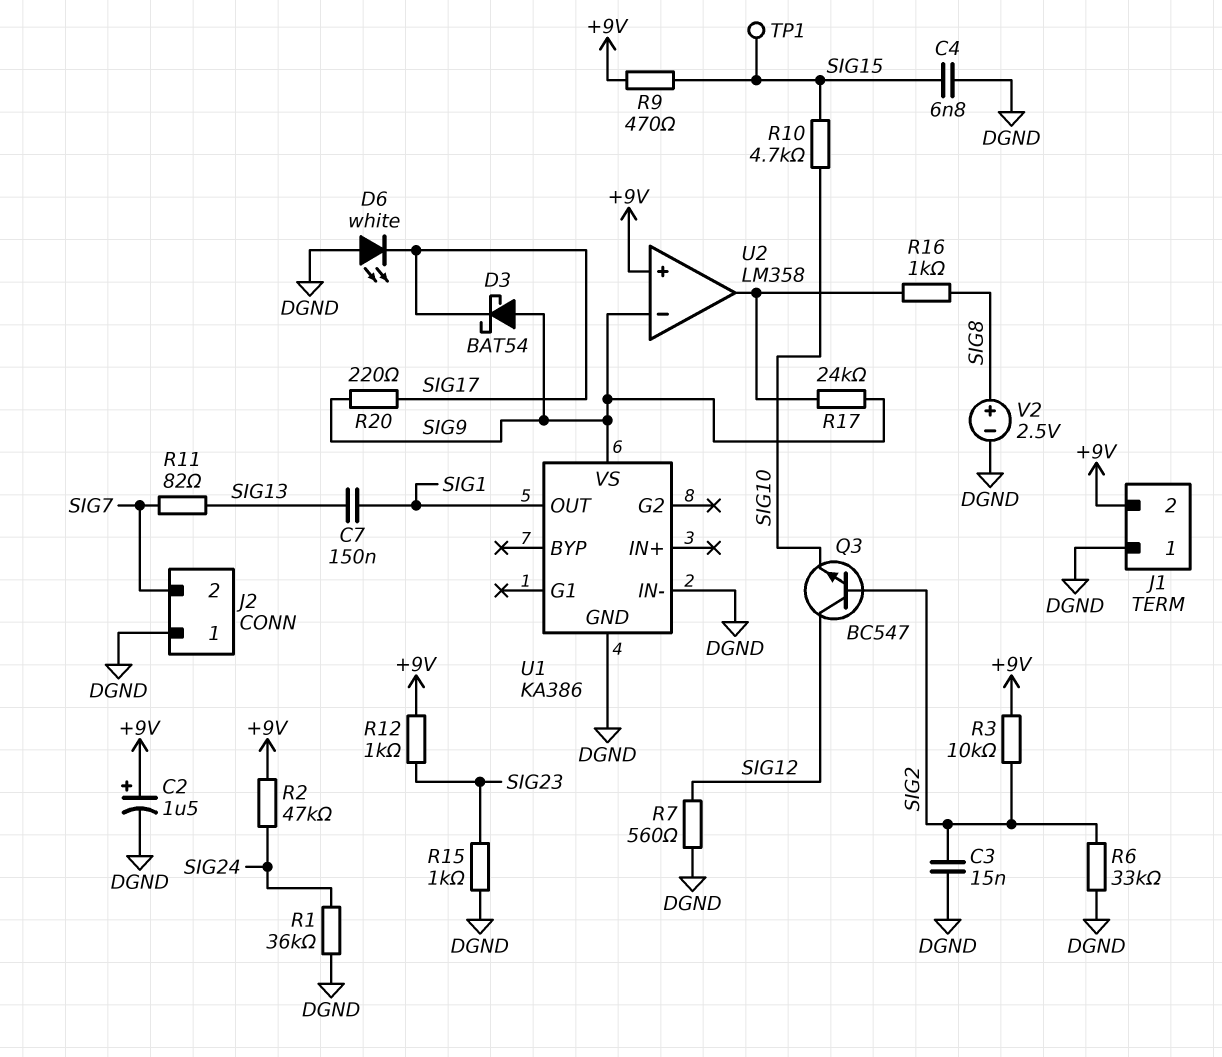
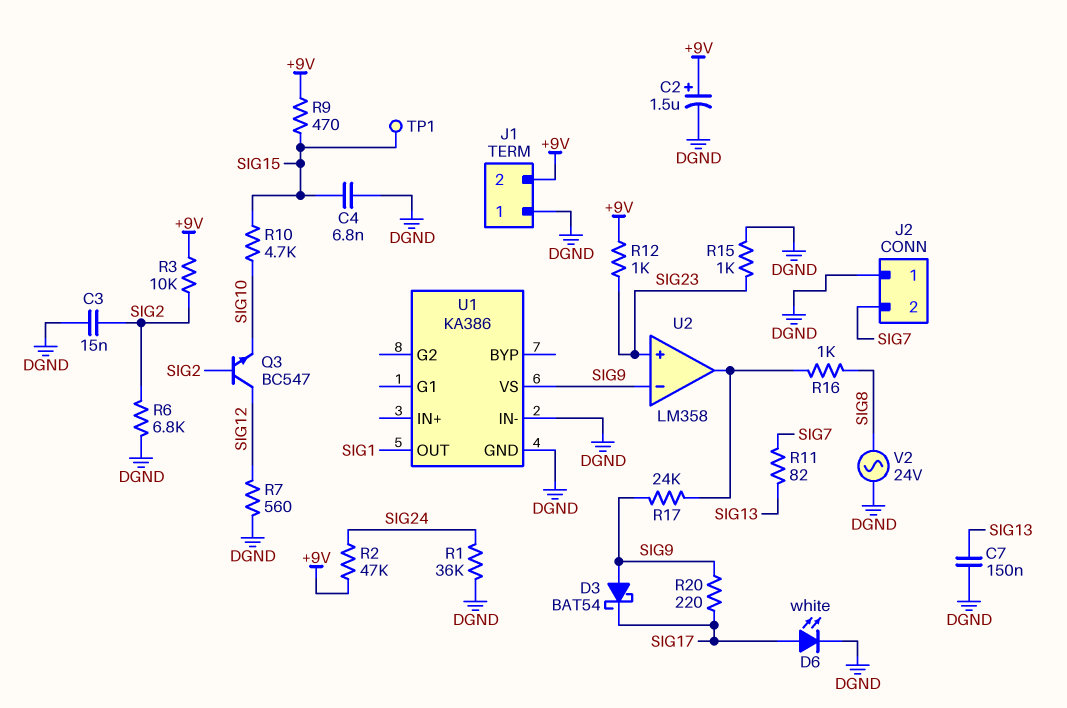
C7: 150nF (SIG1, SIG13) -> 150nF (DGND, SIG13)
D6: LED white (A DGND, K SIG17) -> LED white (A SIG17, K DGND)
R6: 33k (DGND, SIG2) -> 6.8k (DGND, SIG2)
U2 pin in+: +9V -> SIG23
V2: 2.5V (plus SIG8, minus DGND) -> AC 24V (DGND, SIG8)

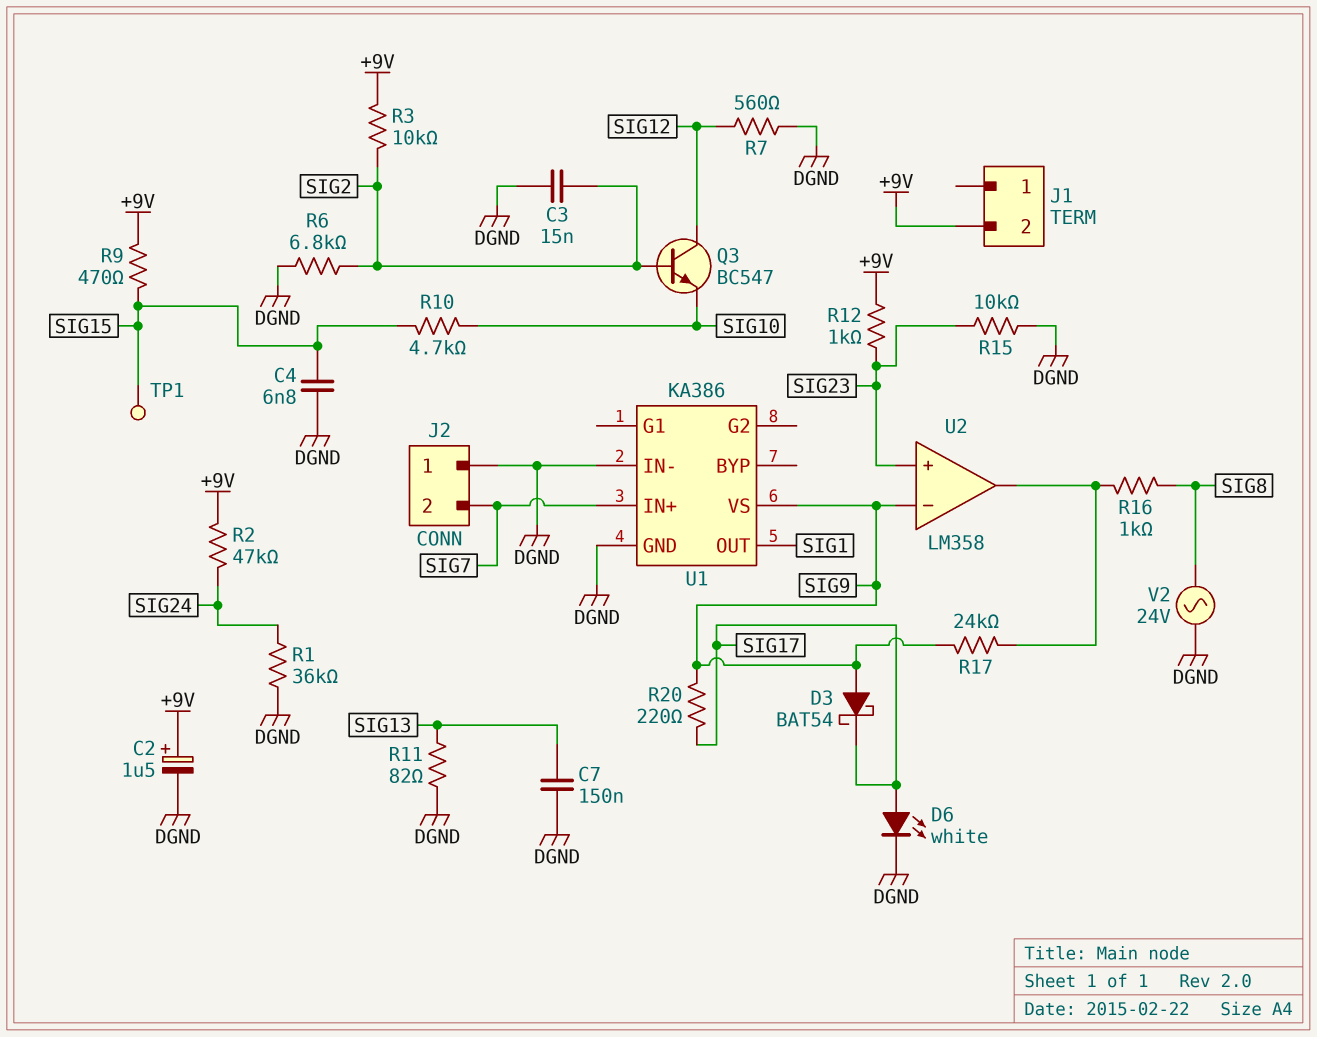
J1 pin 1: DGND -> none
R11: 82 (SIG7, SIG13) -> 82 (DGND, SIG13)
R15: 1k (DGND, SIG23) -> 10k (DGND, SIG23)
U1 pin IN+: none -> SIG7

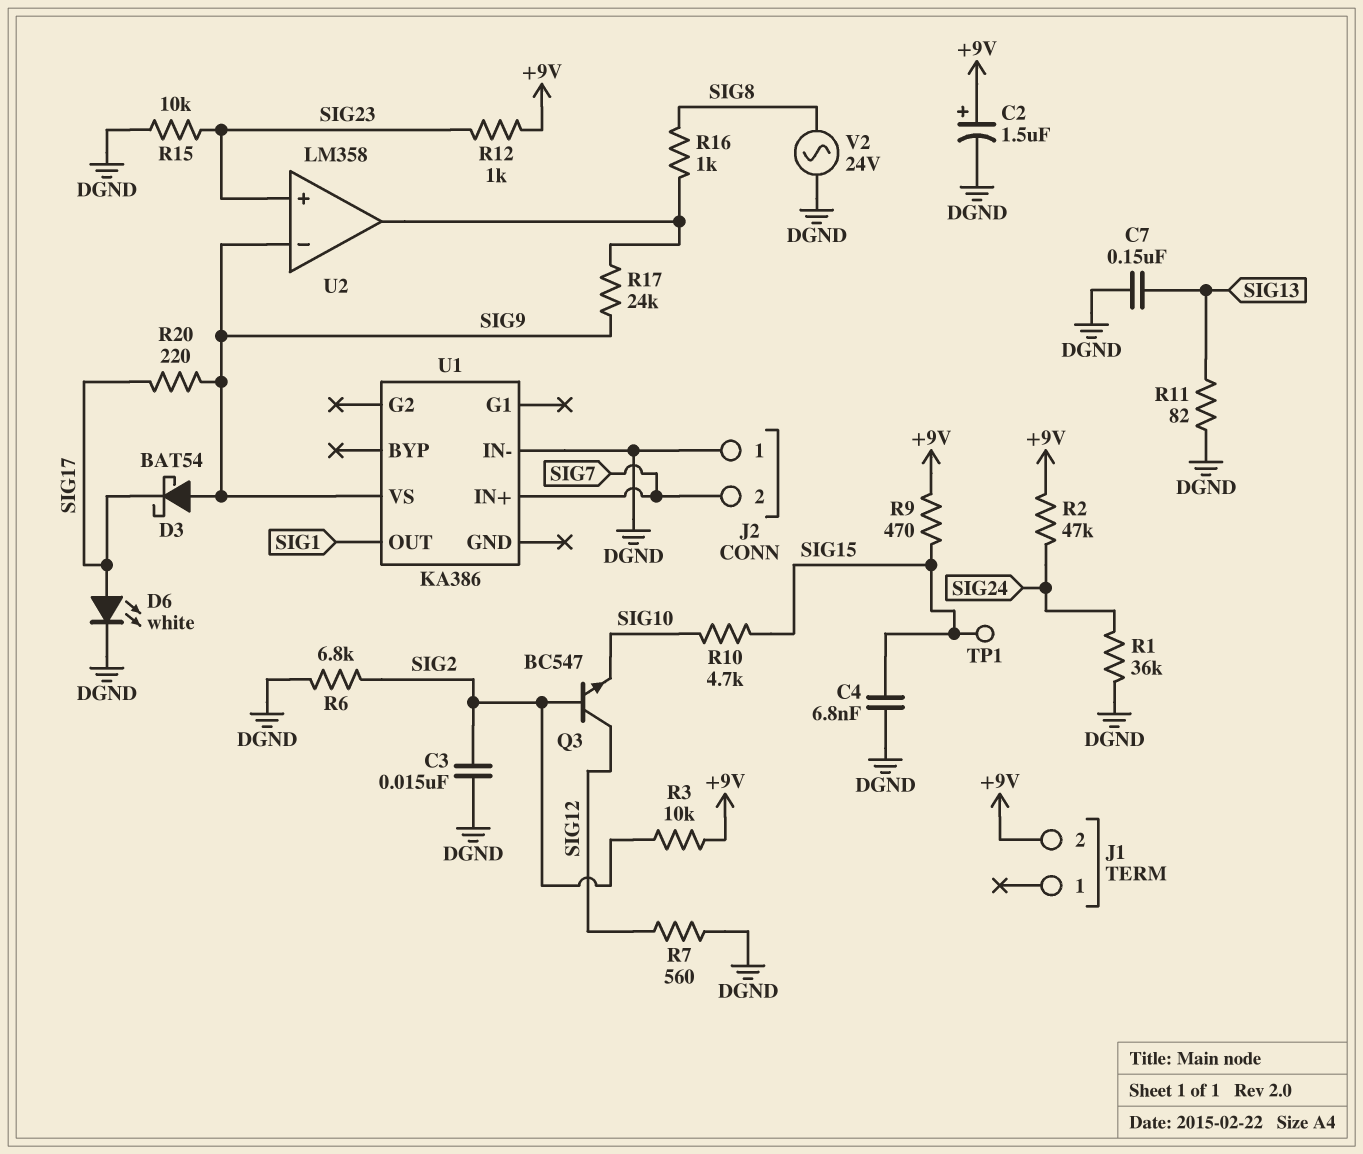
U1 pin GND: DGND -> none

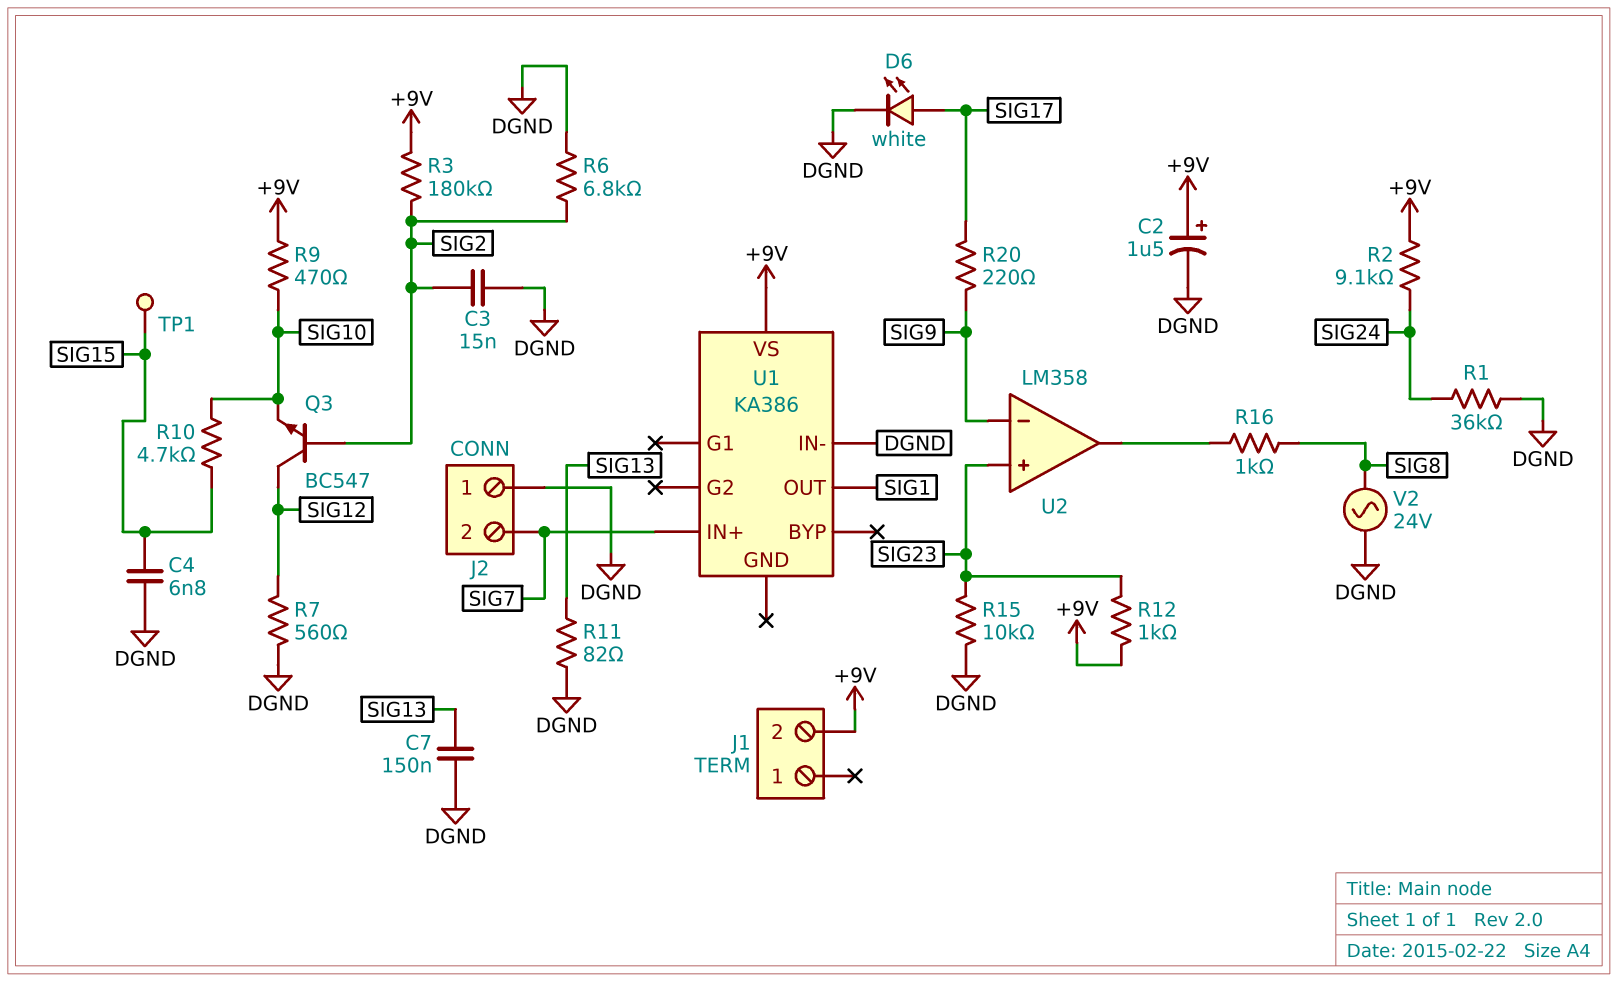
D3: schottky BAT54 (A SIG9, K SIG17) -> none
R2: 47k (+9V, SIG24) -> 9.1k (+9V, SIG24)
R3: 10k (+9V, SIG2) -> 180k (+9V, SIG2)
R9: 470 (+9V, SIG15) -> 470 (+9V, SIG10)
R17: 24k (SIG9, U2/out) -> none
U1 pin VS: SIG9 -> +9V

